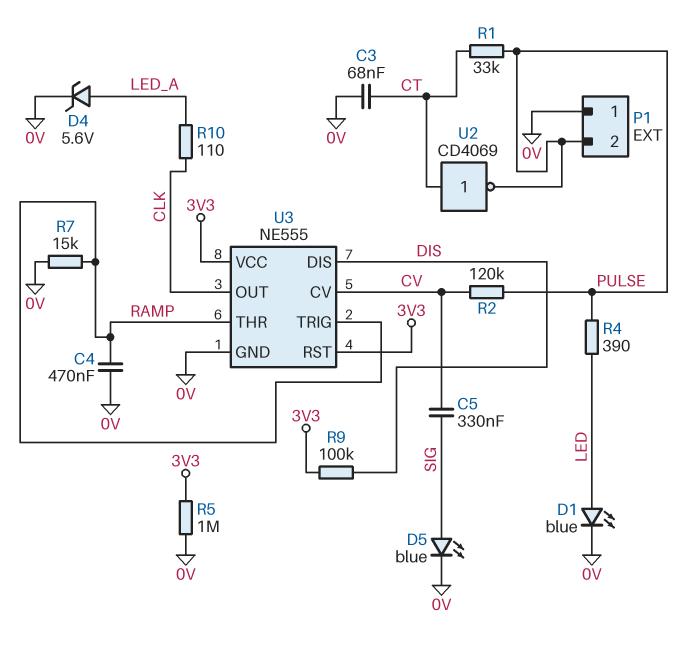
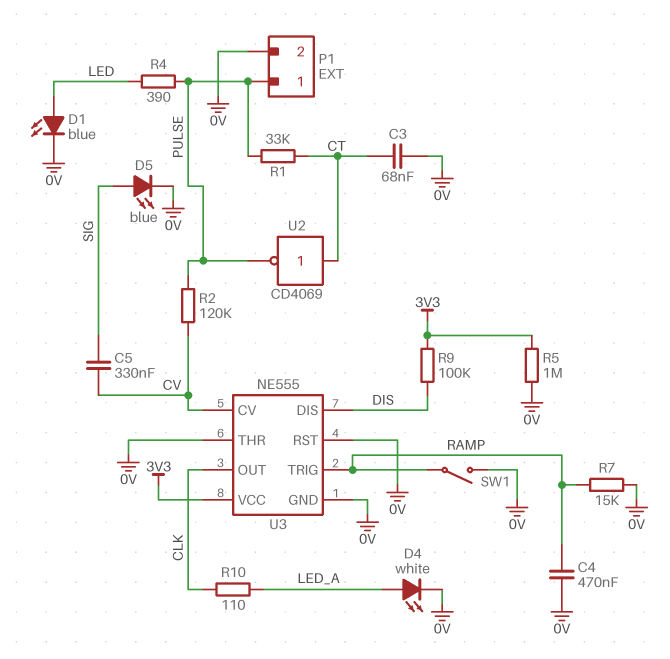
D4: zener 5.6V (A LED_A, K 0V) -> LED white (A LED_A, K 0V)
P1 pin 1: 0V -> PULSE
P1 pin 2: PULSE -> 0V
SW1: none -> switch (0V, RAMP)
U3 pin RST: 3V3 -> 0V
U3 pin THR: RAMP -> 0V

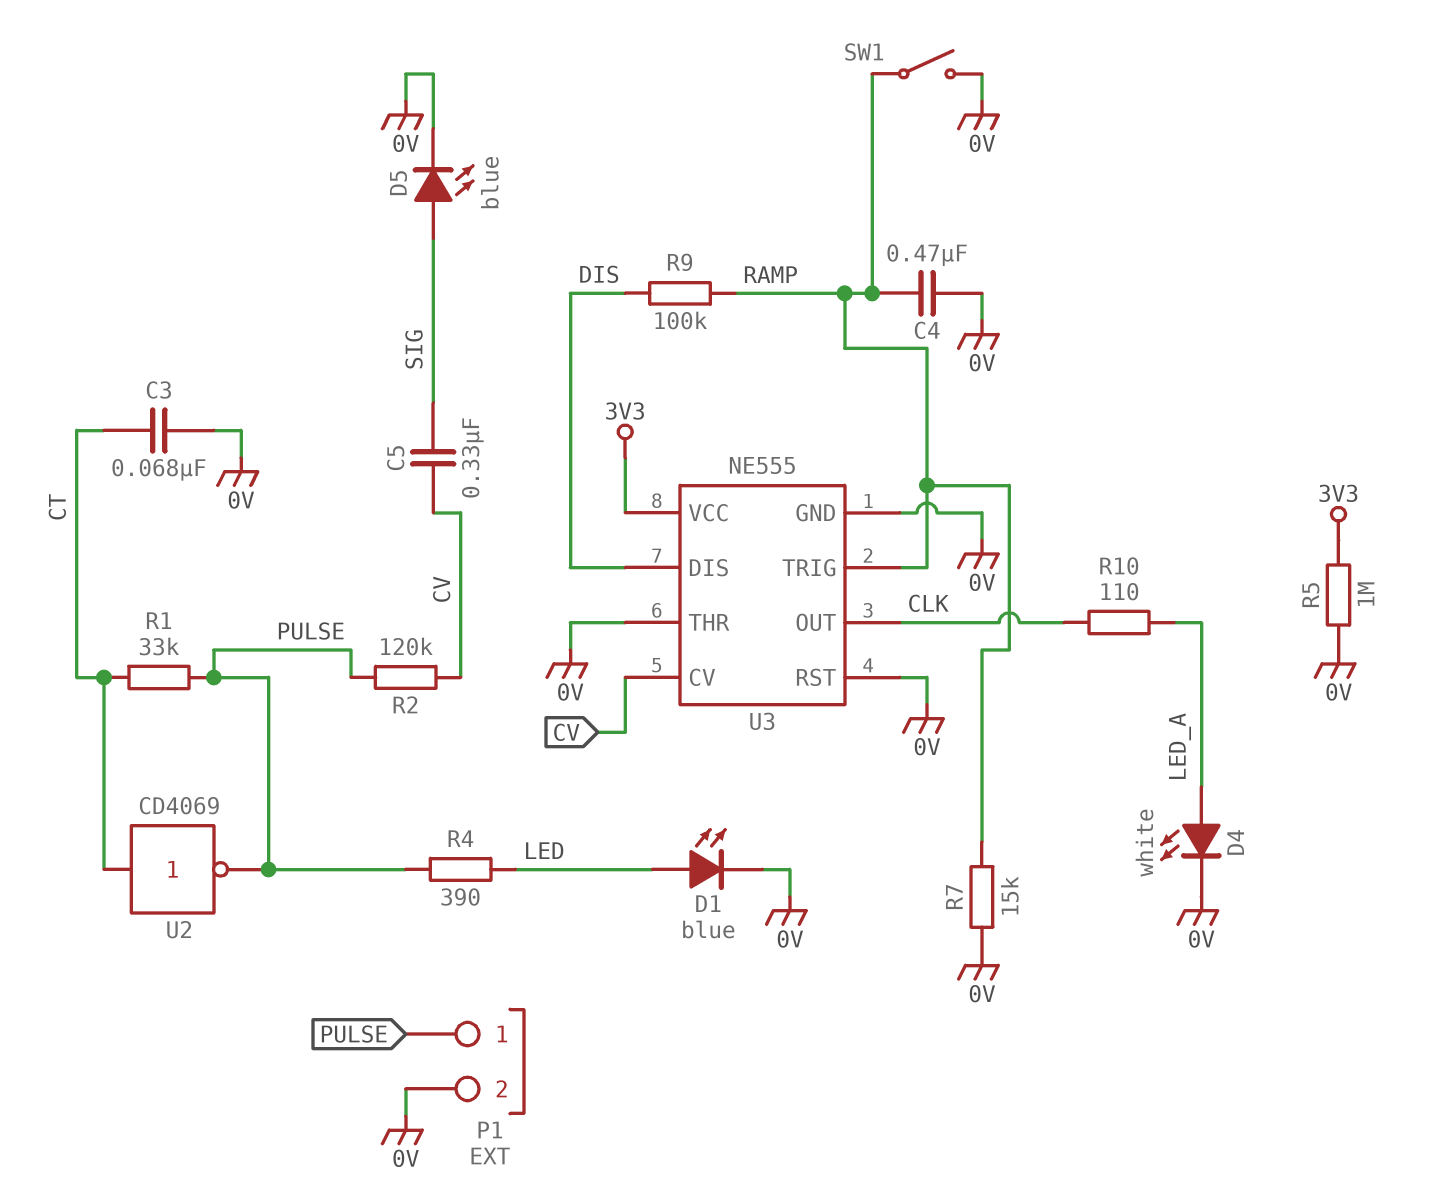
R9: 100k (3V3, DIS) -> 100k (DIS, RAMP)

